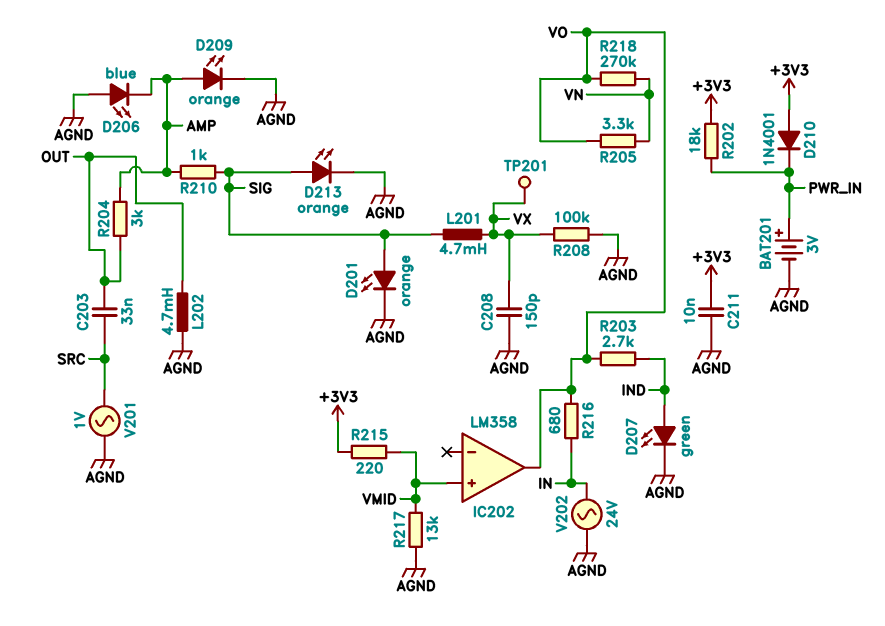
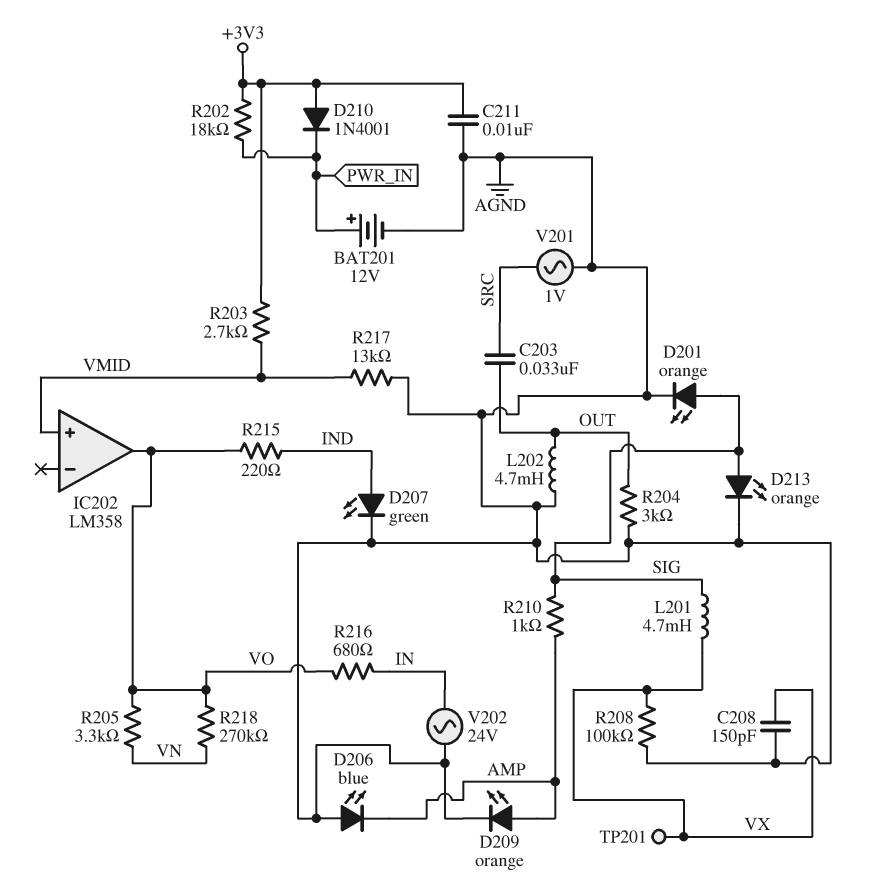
BAT201: 3V (plus PWR_IN, minus AGND) -> 12V (plus PWR_IN, minus AGND)
R203: 2.7k (IND, VO) -> 2.7k (+3V3, VMID)
R204: 3k (AMP, OUT) -> 3k (AGND, OUT)
R215: 220 (+3V3, VMID) -> 220 (IND, VO)

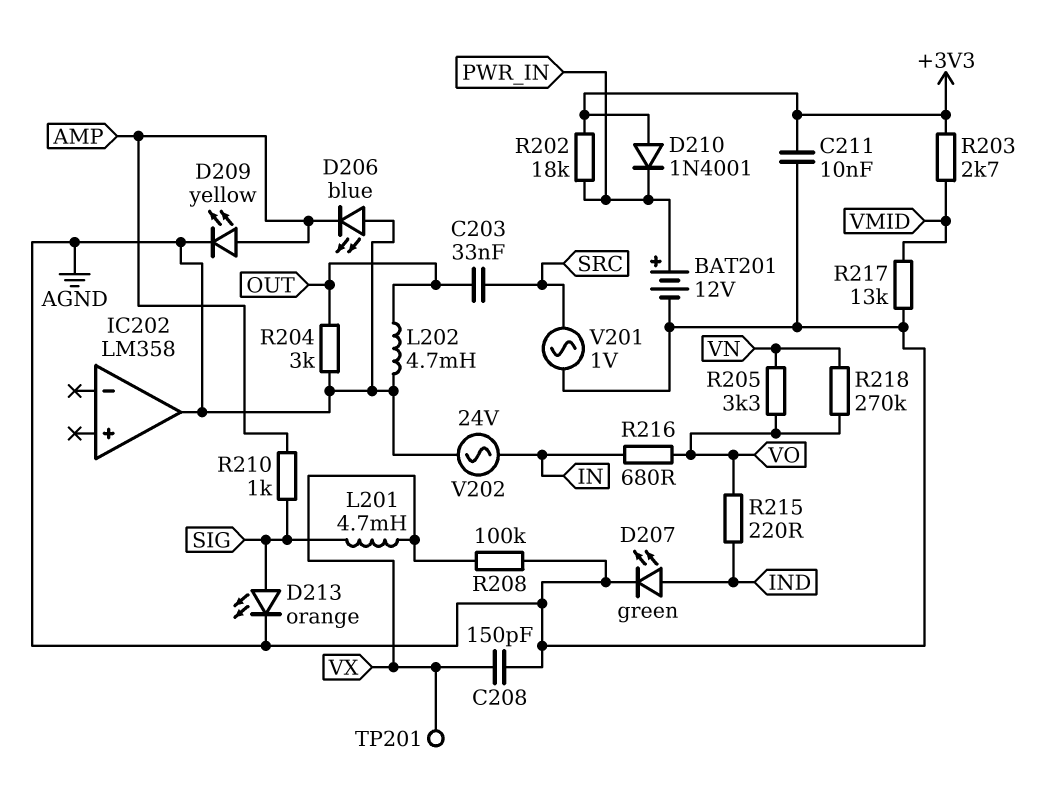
D201: LED orange (A SIG, K AGND) -> none
D209: LED orange (A AMP, K AGND) -> LED yellow (A AMP, K AGND)
IC202 pin in+: VMID -> none
IC202 pin out: VO -> AGND

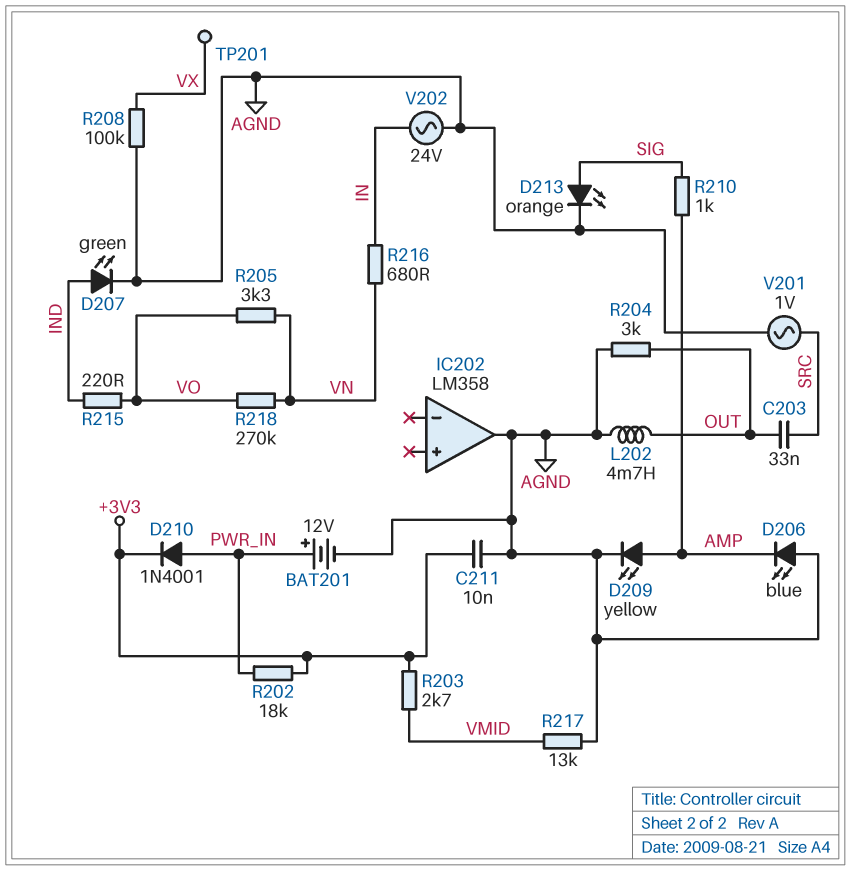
C208: 150pF (AGND, VX) -> none
D210: diode 1N4001 (A +3V3, K PWR_IN) -> diode 1N4001 (A PWR_IN, K +3V3)
L201: 4.7mH (SIG, VX) -> none
R216: 680 (IN, VO) -> 680 (IN, VN)

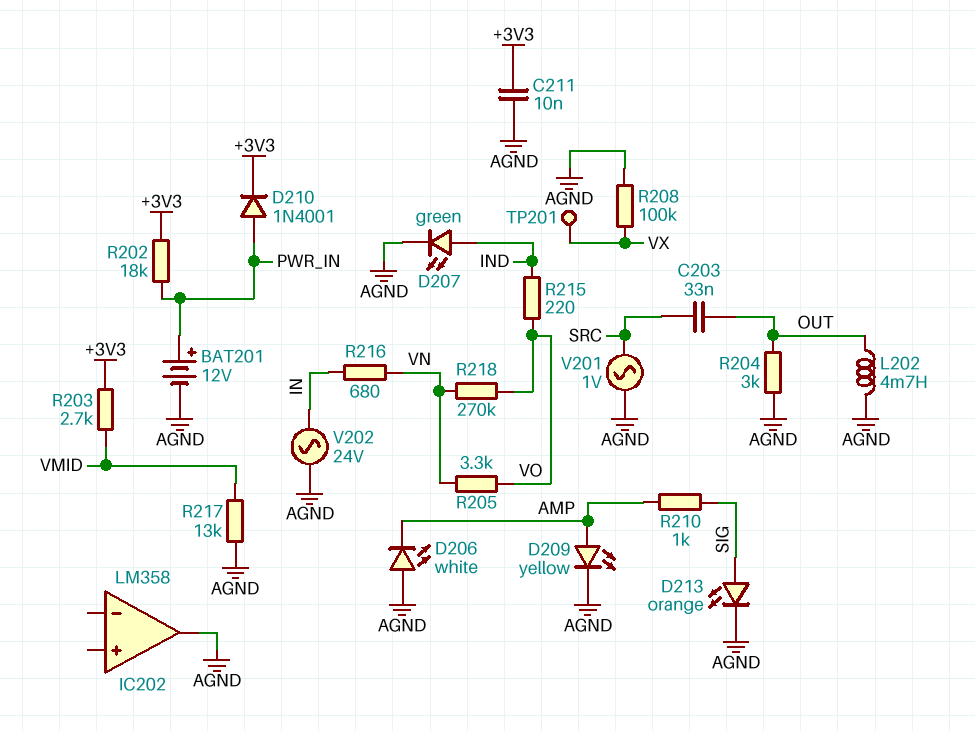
D206: LED blue (A AGND, K AMP) -> LED white (A AGND, K AMP)

